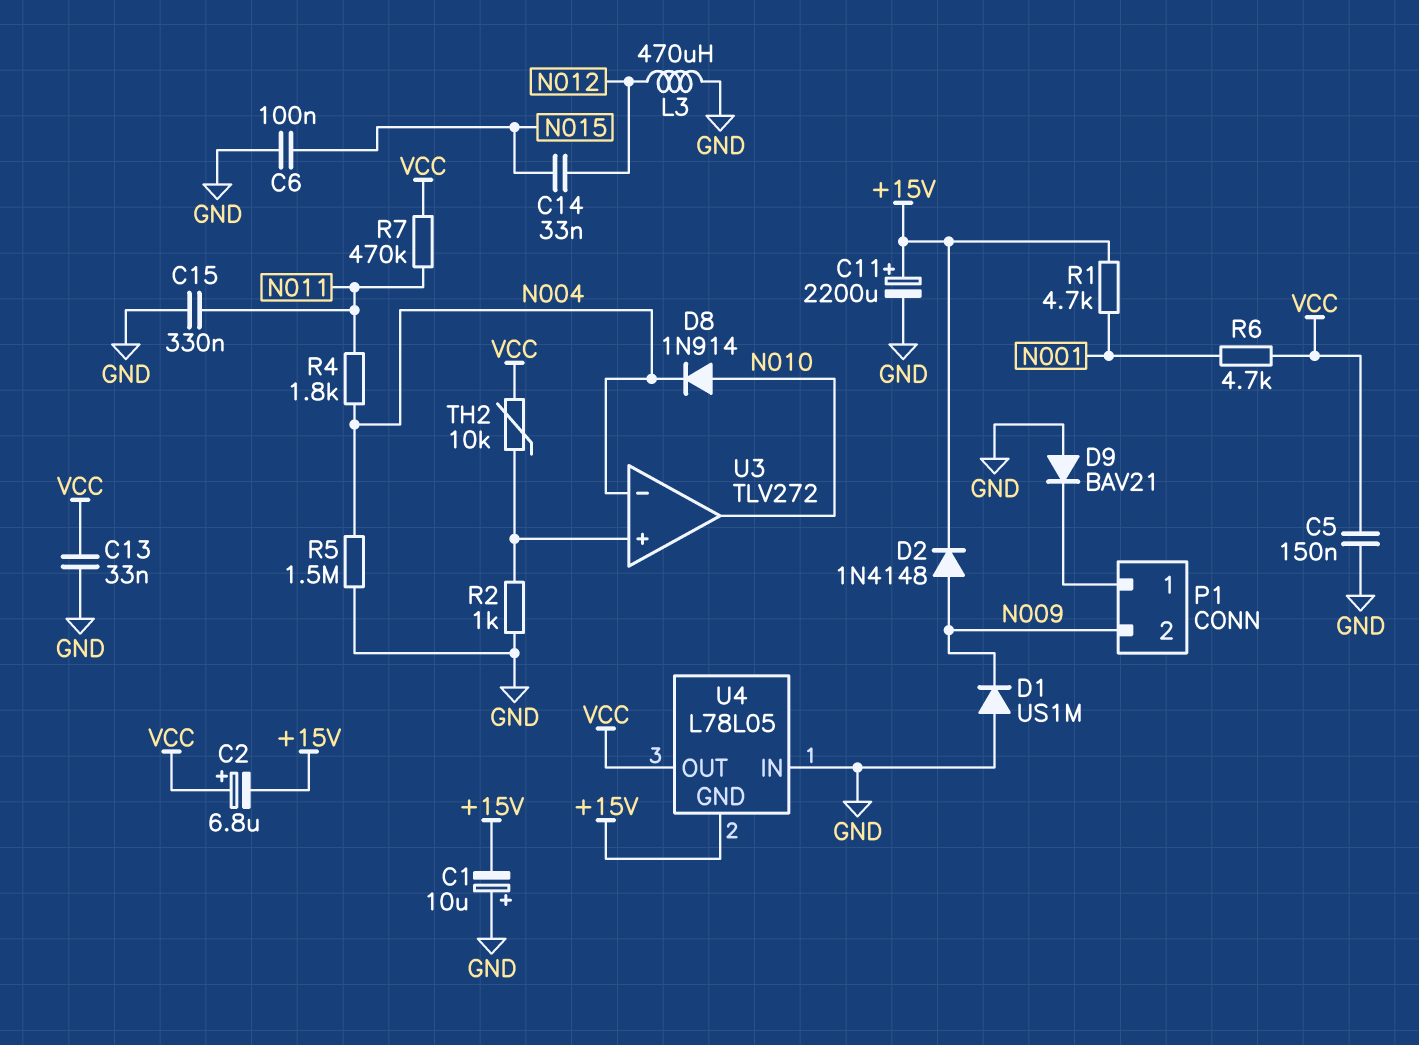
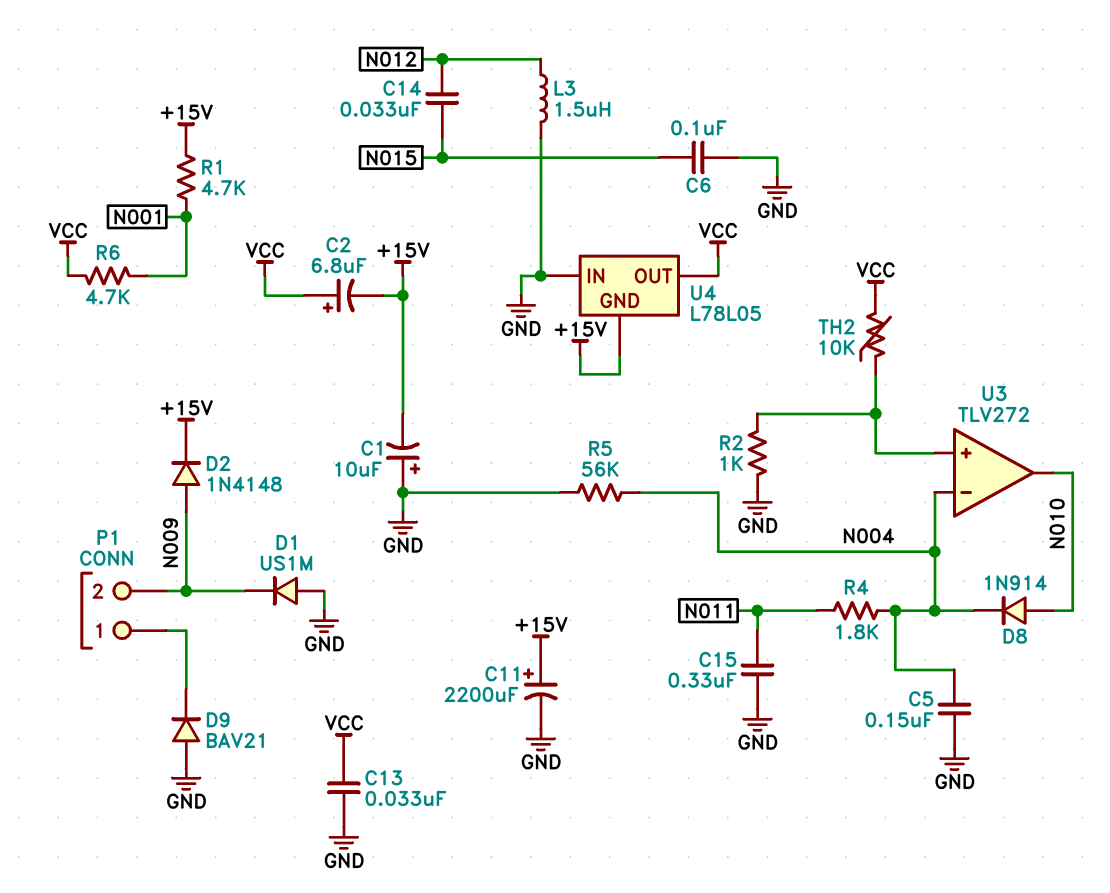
C5: 150nF (GND, VCC) -> 150nF (GND, N004)
L3: 470uH (GND, N012) -> 1.5uH (GND, N012)
R5: 1.5M (GND, N004) -> 56k (GND, N004)
R7: 470k (N011, VCC) -> none

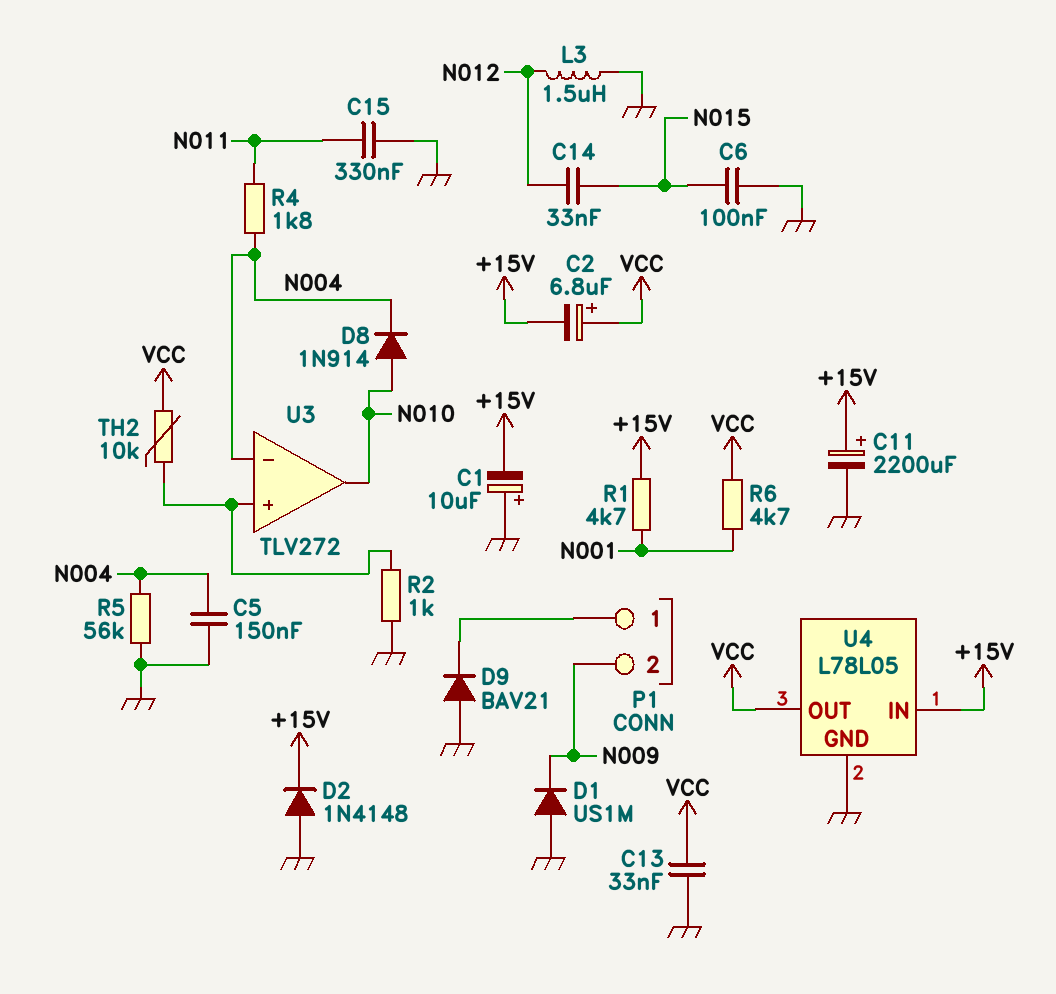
D2: diode 1N4148 (A N009, K +15V) -> diode 1N4148 (A GND, K +15V)
U4 pin GND: +15V -> GND
U4 pin IN: GND -> +15V

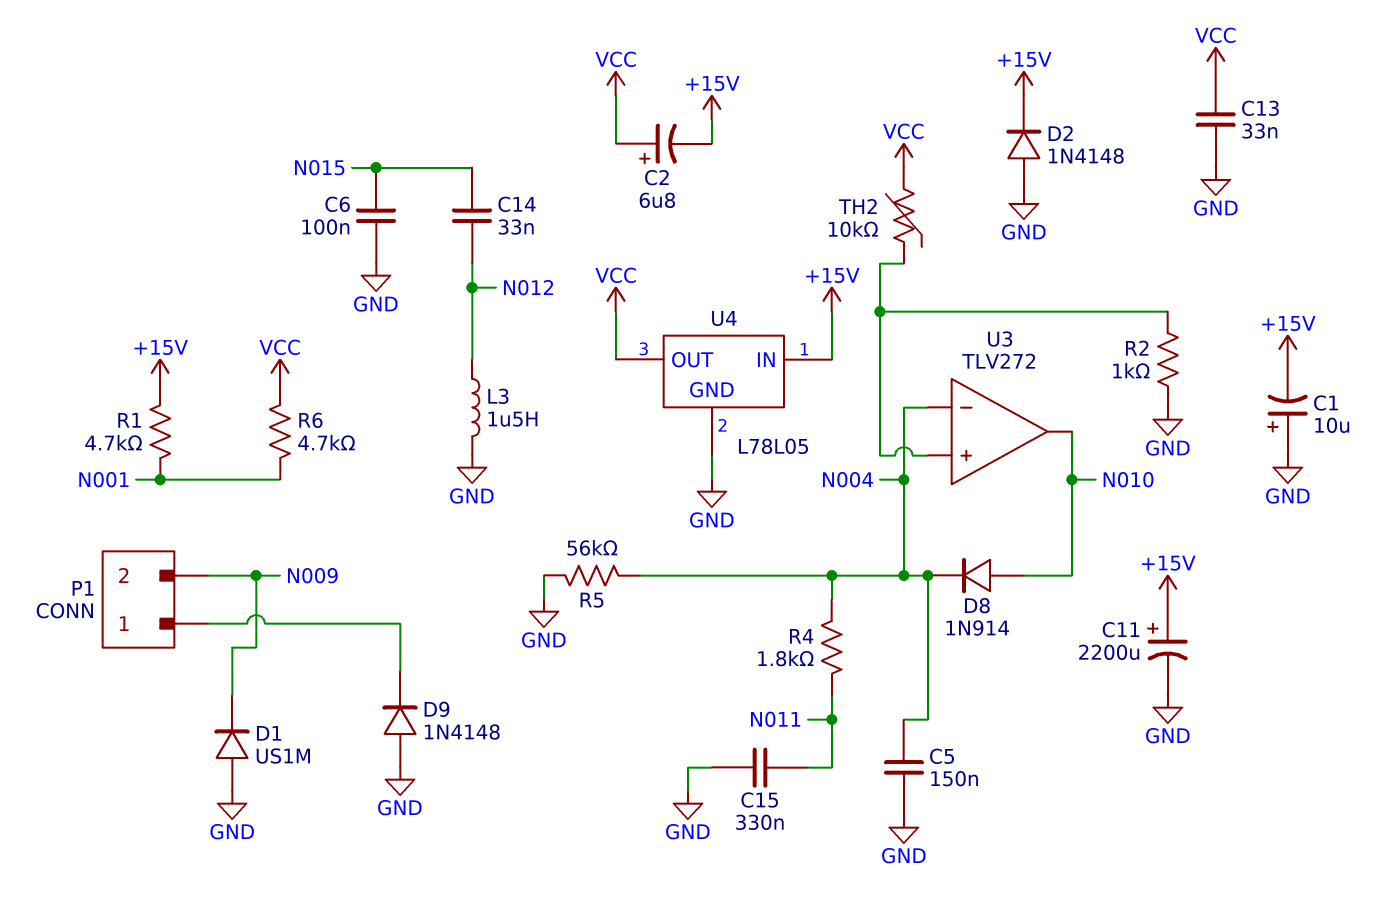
D9: diode BAV21 (A GND, K P1/1) -> diode 1N4148 (A GND, K P1/1)

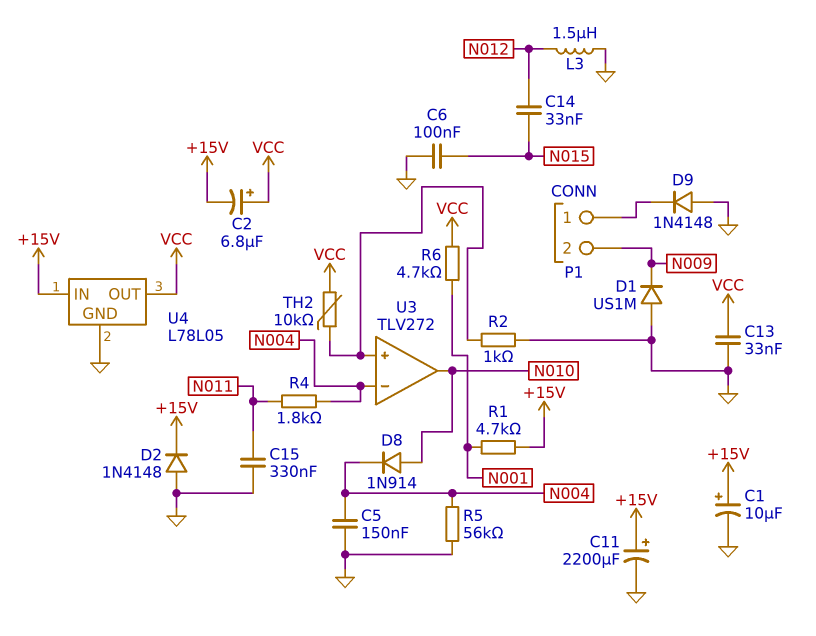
C1: 10uF (plus GND, minus +15V) -> 10uF (plus +15V, minus GND)

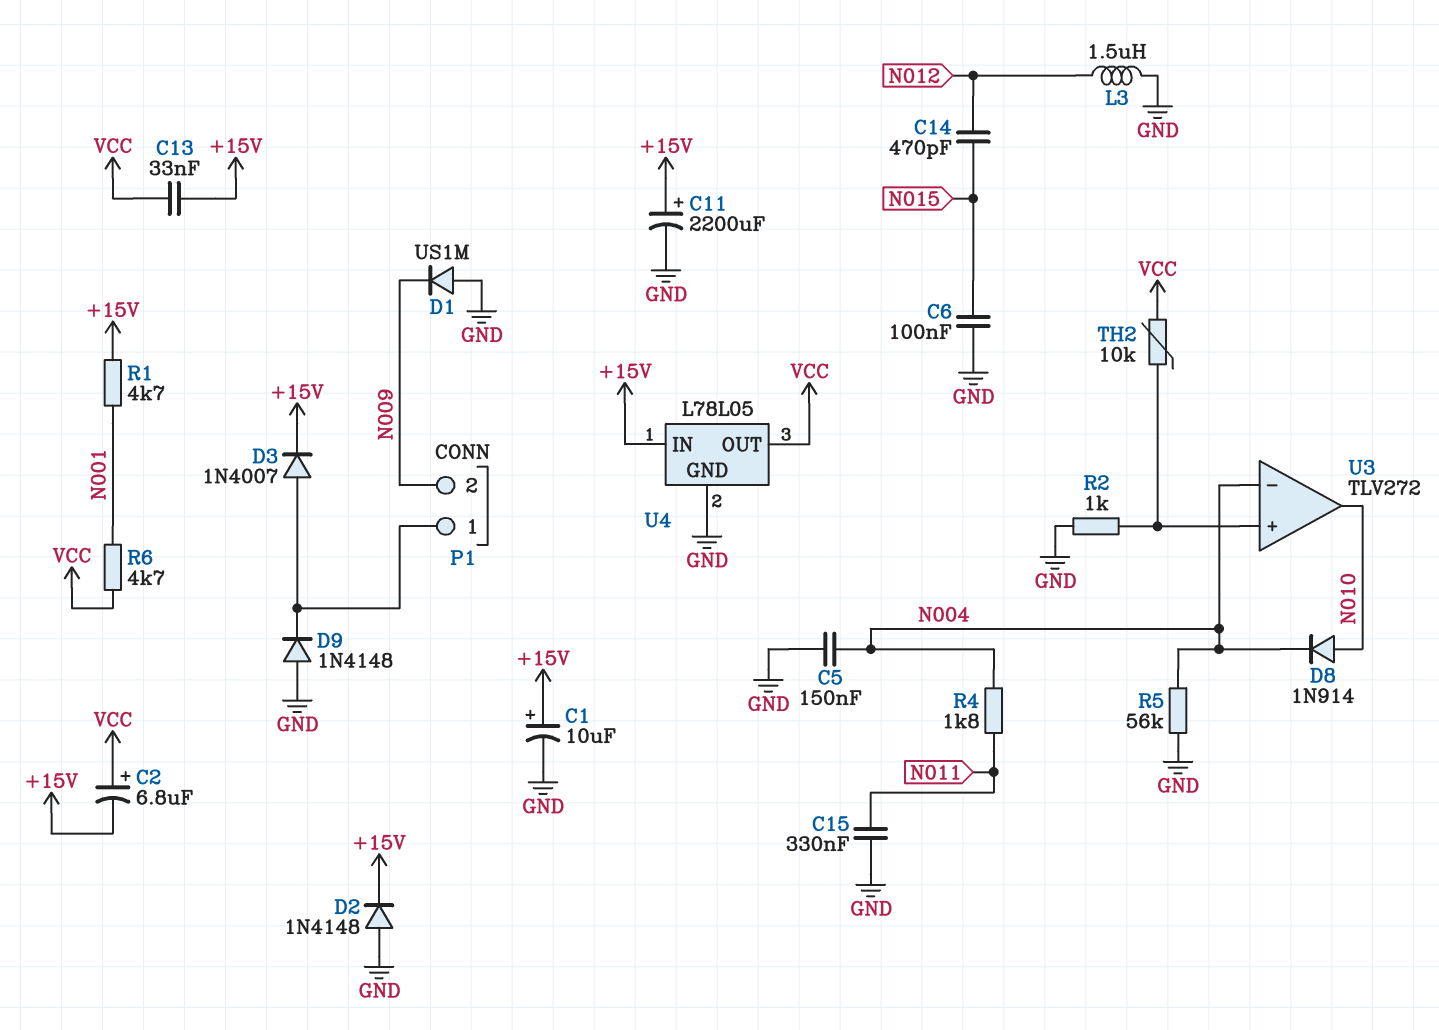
C13: 33nF (GND, VCC) -> 33nF (+15V, VCC)
C14: 33nF (N012, N015) -> 470pF (N012, N015)
D3: none -> diode 1N4007 (A P1/1, K +15V)

